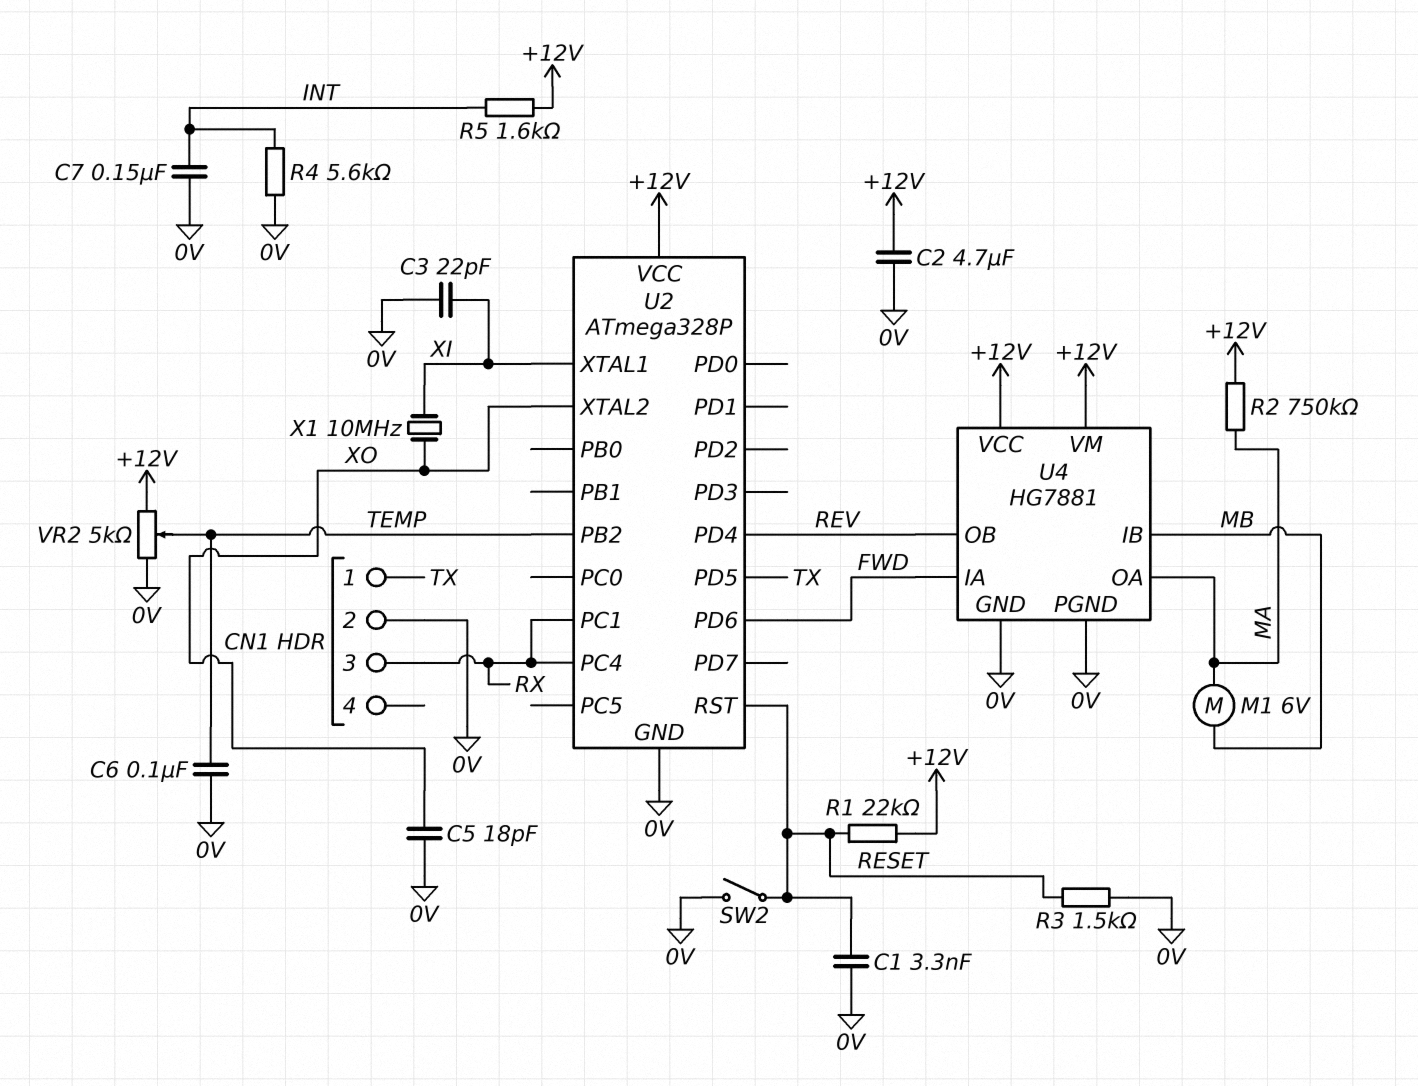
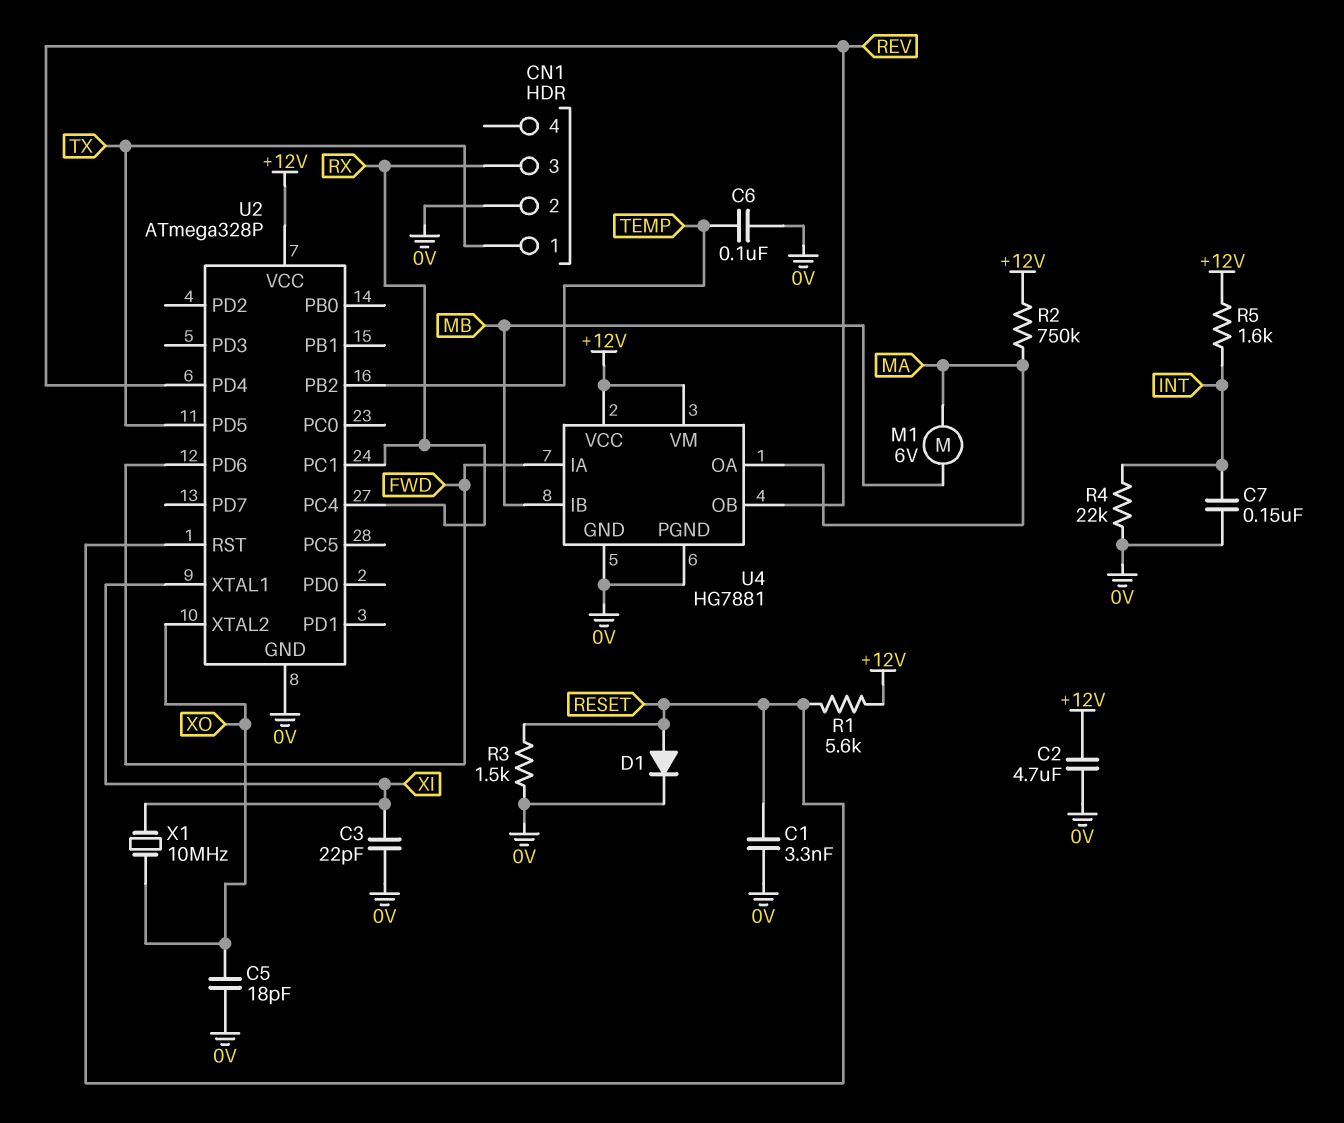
D1: none -> diode (A RESET, K 0V)
R1: 22k (+12V, RESET) -> 5.6k (+12V, RESET)
R4: 5.6k (0V, INT) -> 22k (0V, INT)
SW2: switch (0V, RESET) -> none
VR2: 5k (+12V, 0V, wiper TEMP) -> none

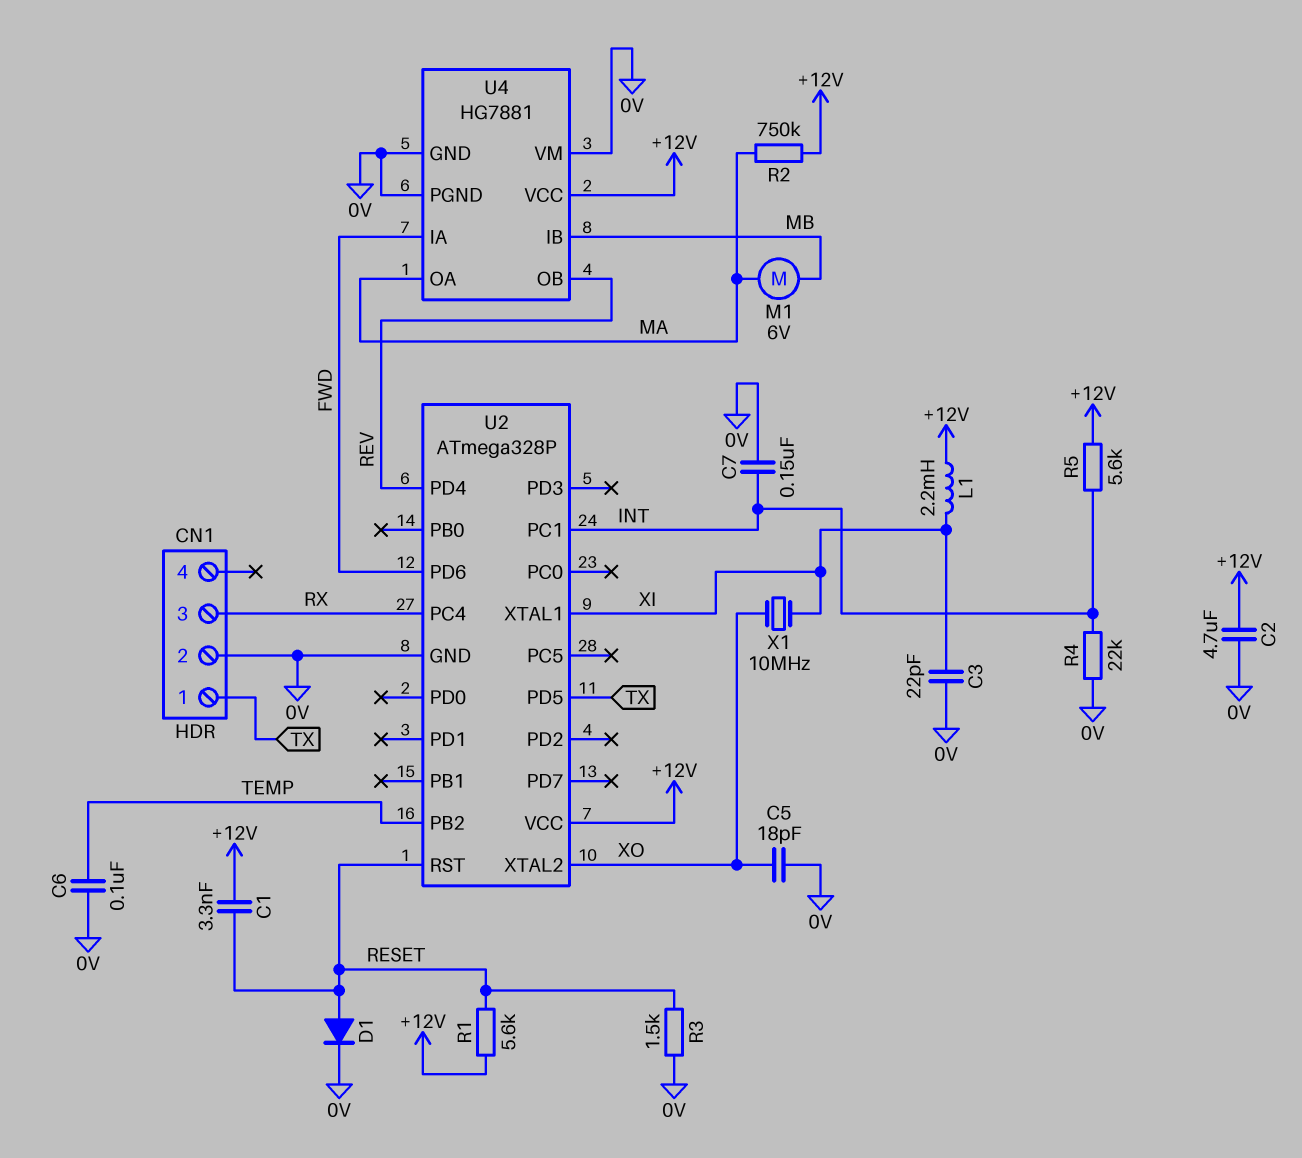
C1: 3.3nF (0V, RESET) -> 3.3nF (+12V, RESET)
L1: none -> 2.2mH (+12V, XI)
R5: 1.6k (+12V, INT) -> 5.6k (+12V, INT)
U2 pin PC1: RX -> INT
U4 pin VM: +12V -> 0V

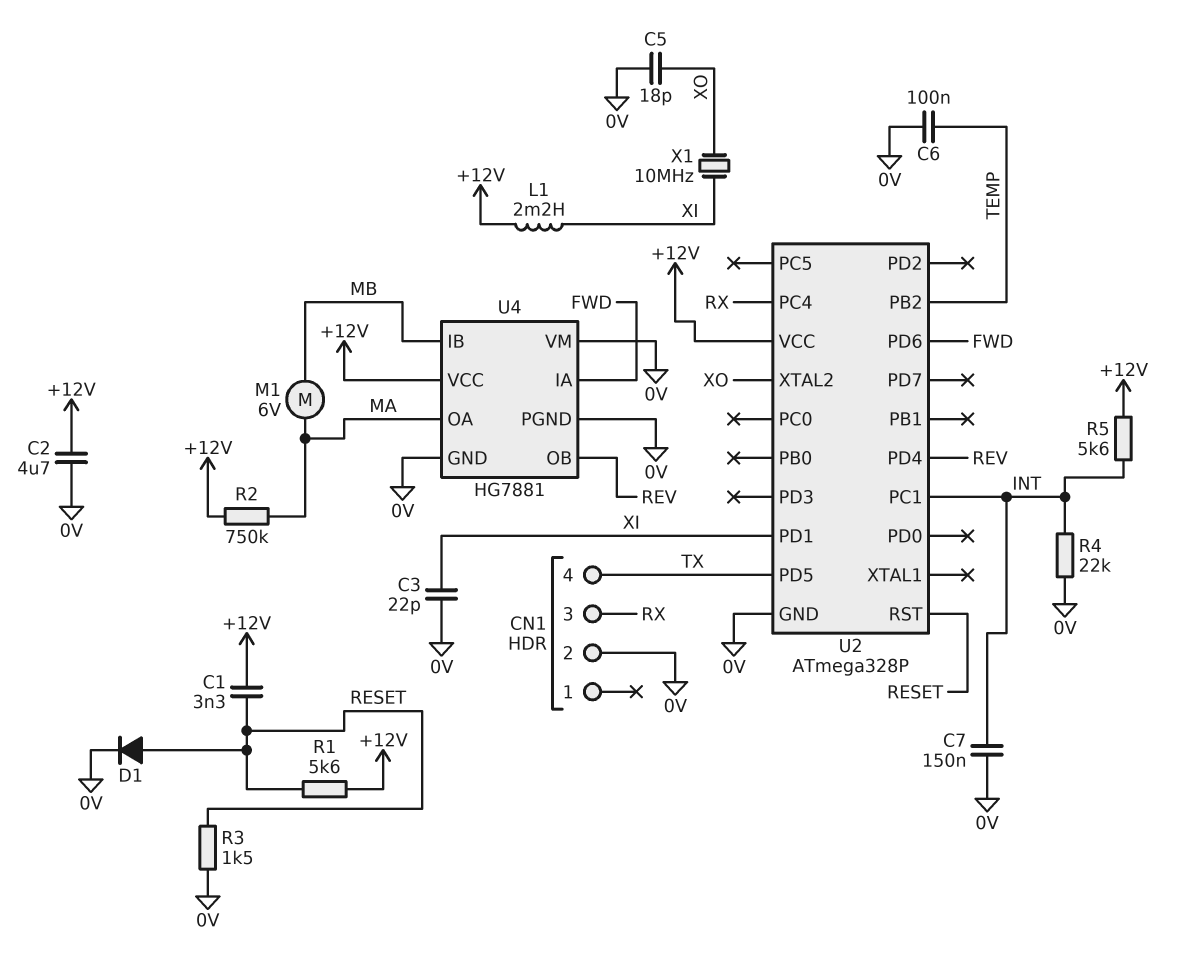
CN1 pin 1: TX -> none
CN1 pin 4: none -> TX
U2 pin PD1: none -> XI
U2 pin XTAL1: XI -> none

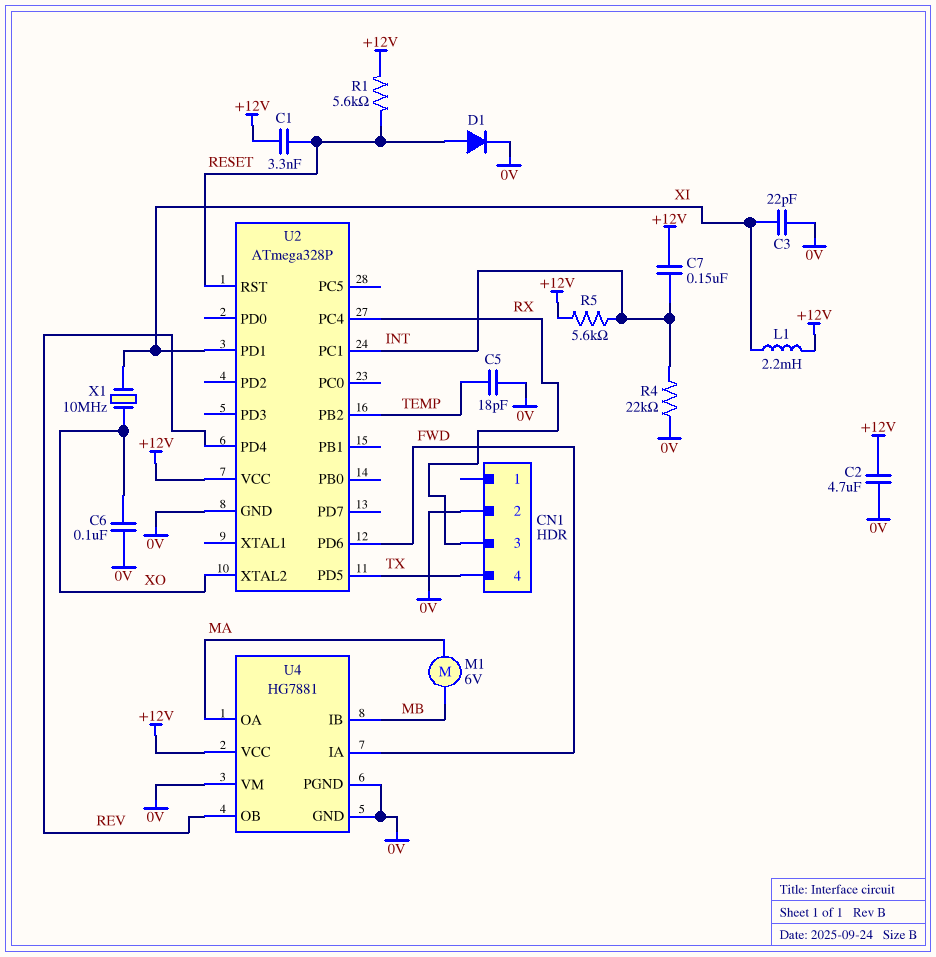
C5: 18pF (0V, XO) -> 18pF (0V, TEMP)
C6: 100nF (0V, TEMP) -> 100nF (0V, XO)
C7: 150nF (0V, INT) -> 150nF (+12V, INT)
R2: 750k (+12V, MA) -> none
R3: 1.5k (0V, RESET) -> none

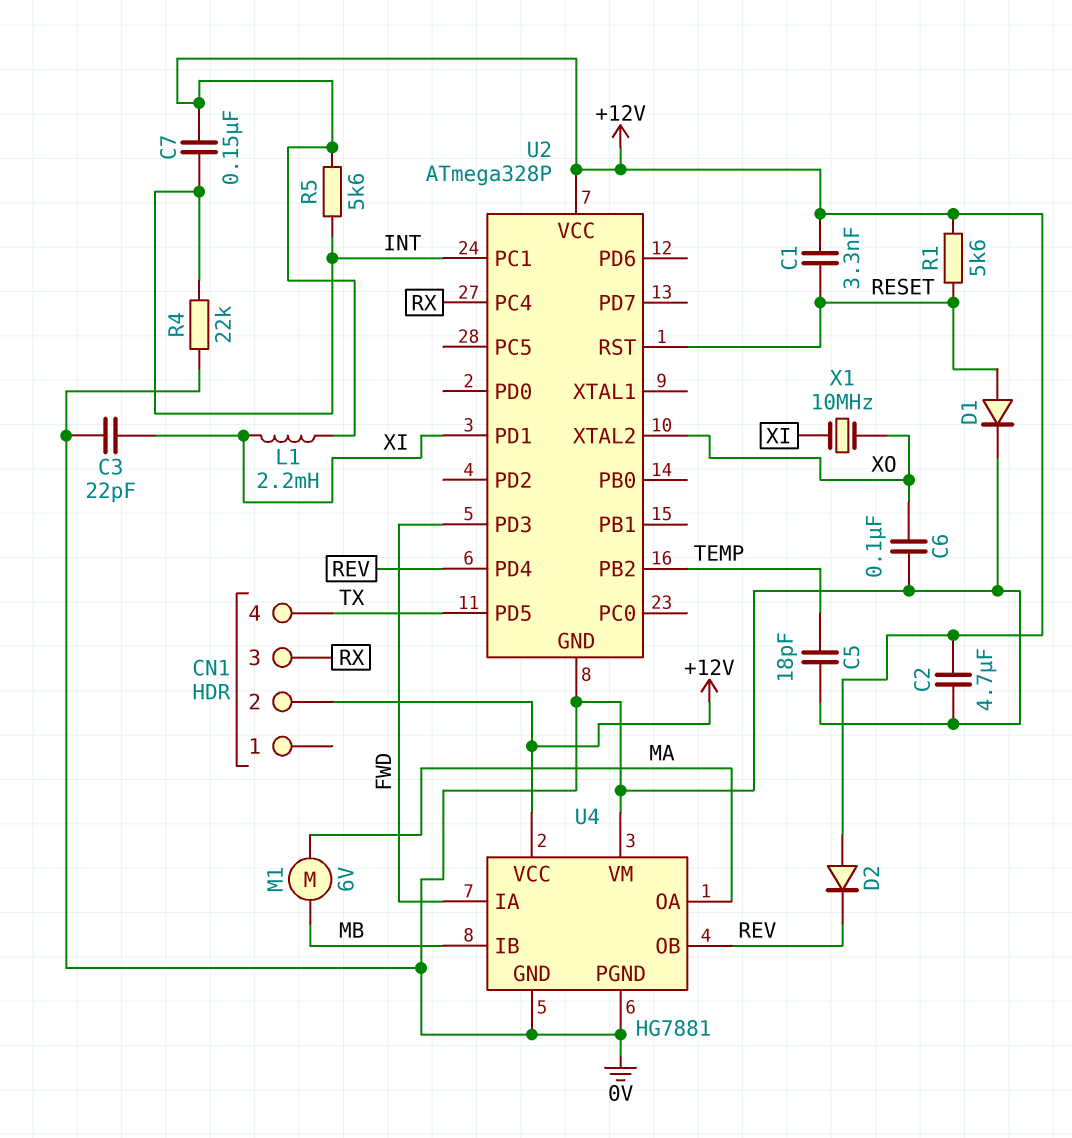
CN1 pin 2: 0V -> +12V
D2: none -> diode (A +12V, K REV)
U2 pin PD3: none -> FWD
U2 pin PD6: FWD -> none

